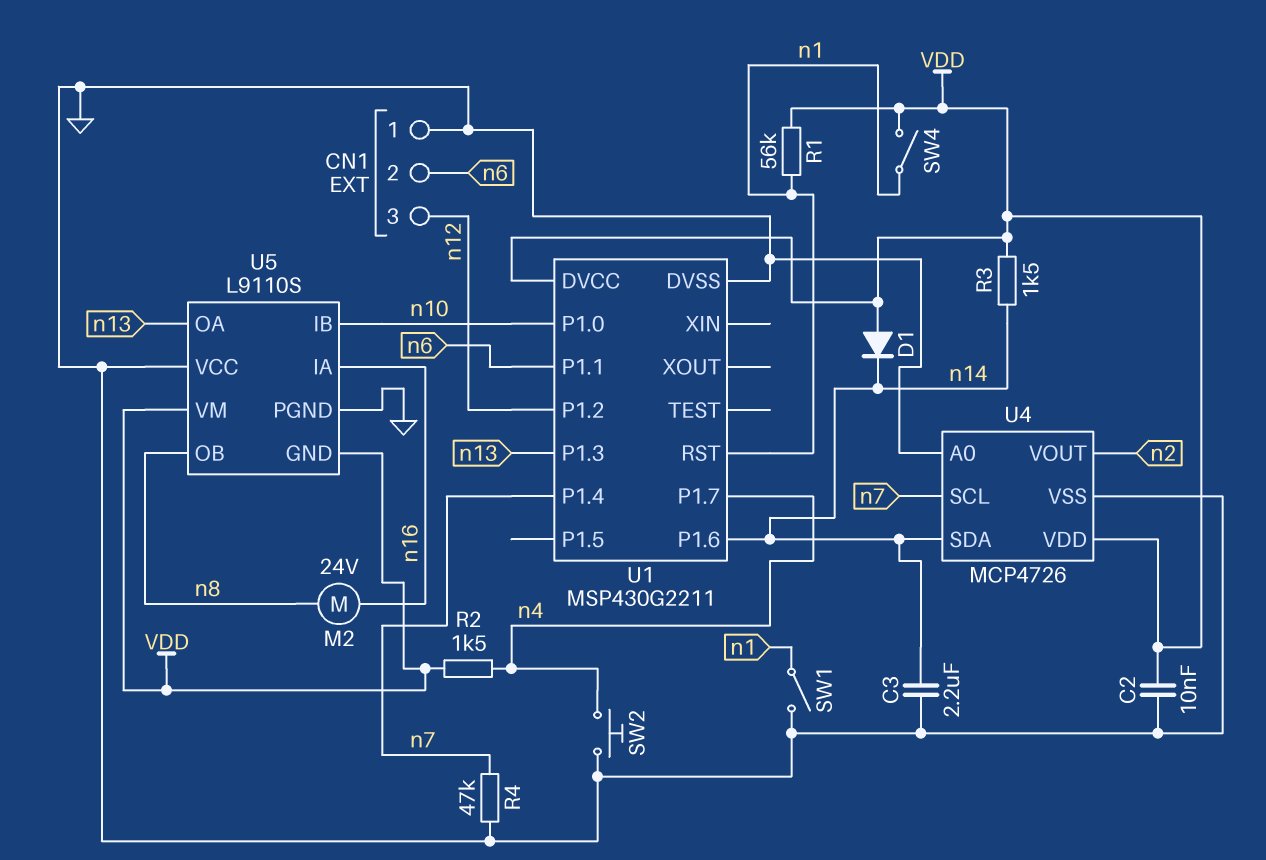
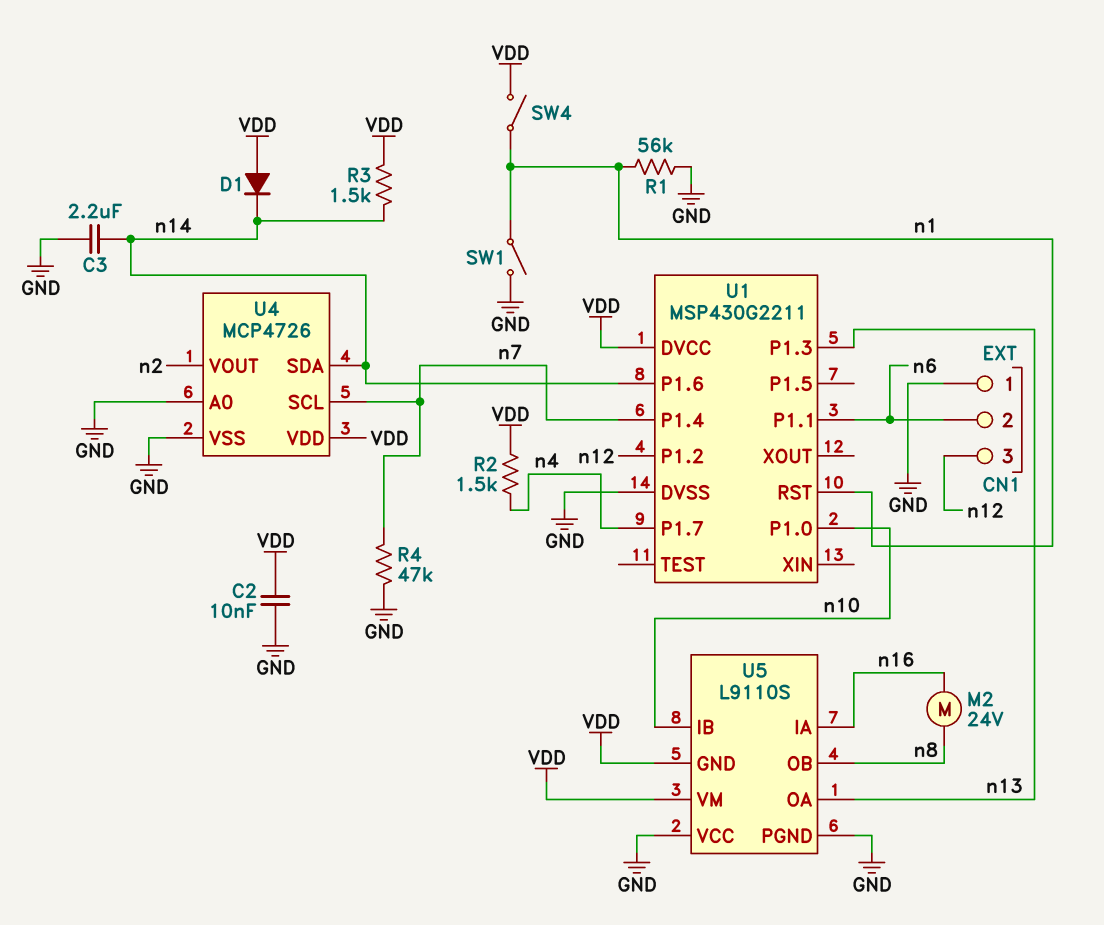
R1: 56k (VDD, n1) -> 56k (GND, n1)
SW2: button (GND, n4) -> none

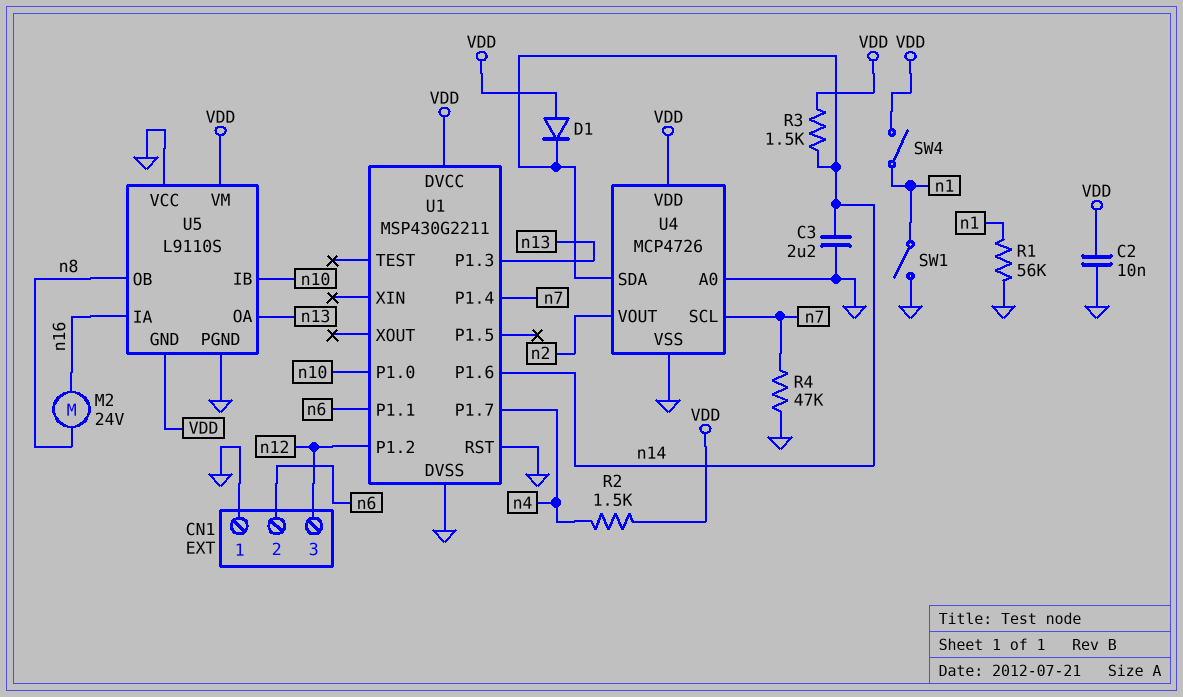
U1 pin RST: n1 -> GND

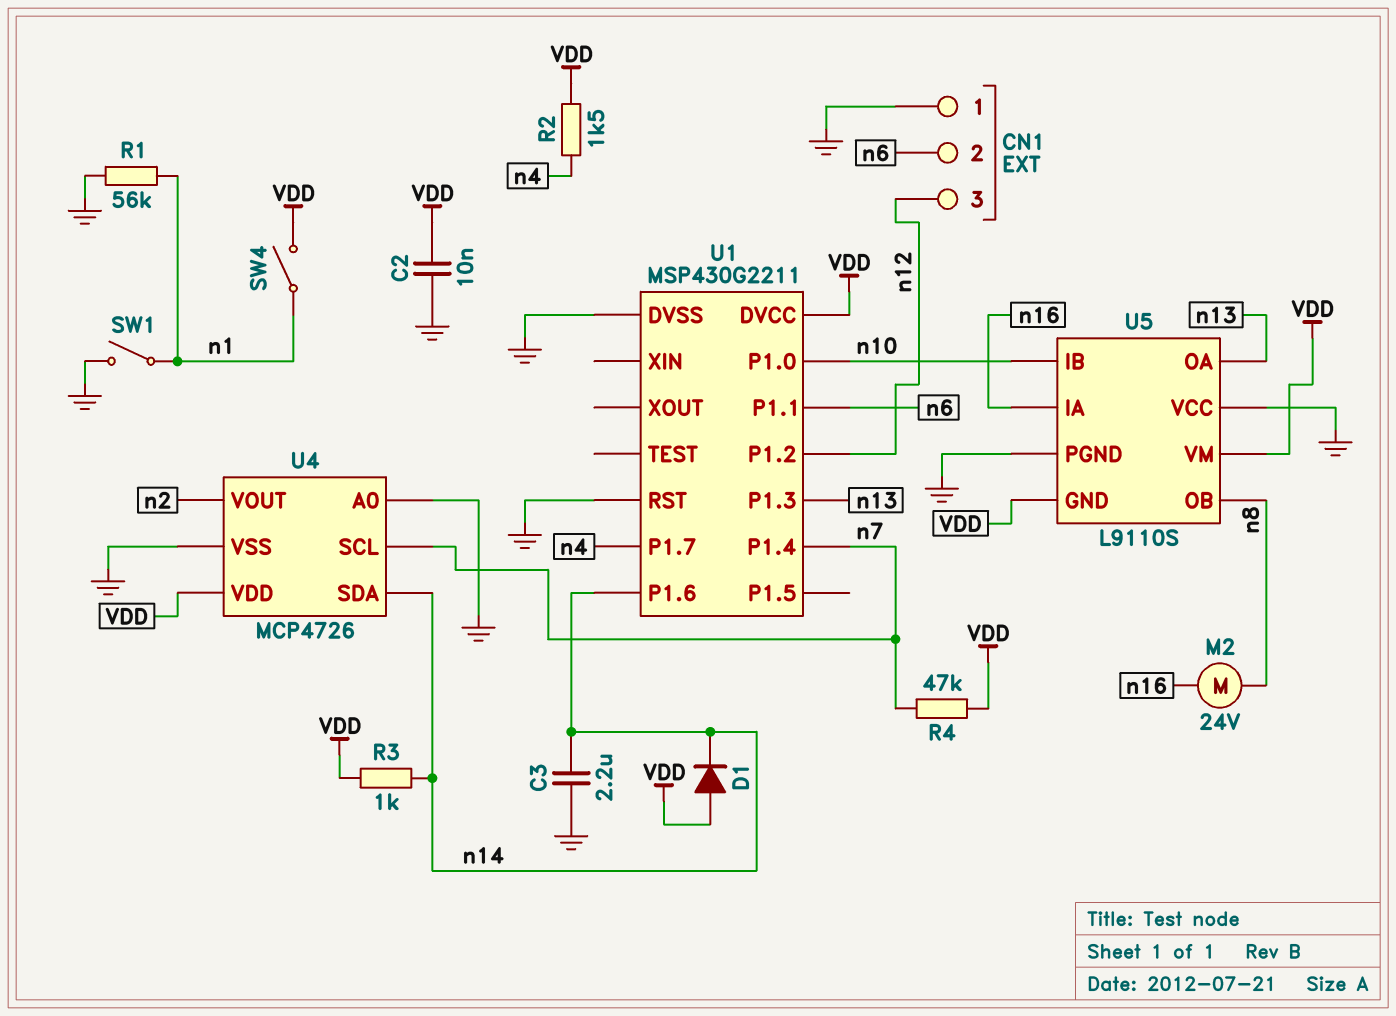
R3: 1.5k (VDD, n14) -> 1k (VDD, n14)
R4: 47k (GND, n7) -> 47k (VDD, n7)

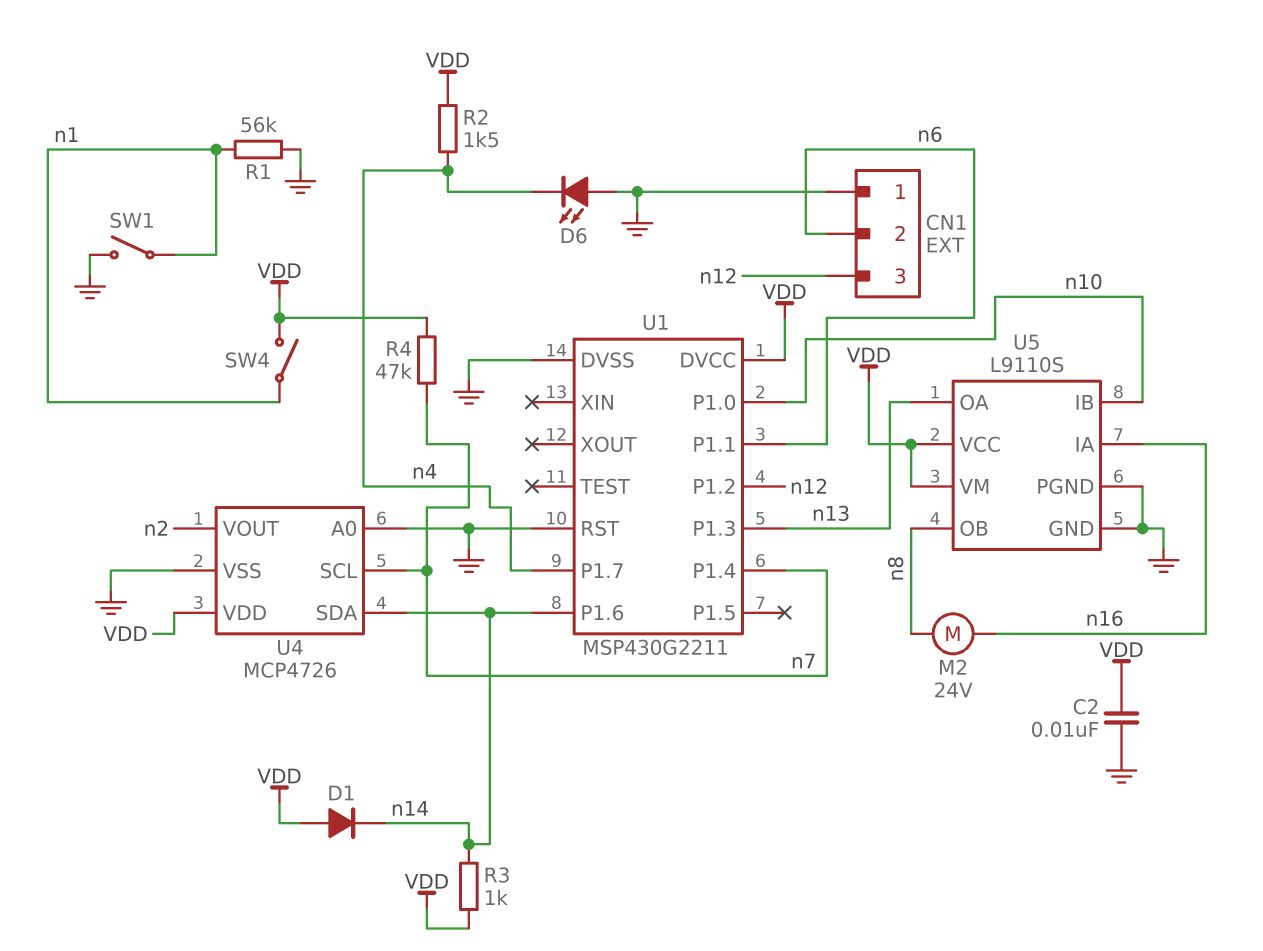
C3: 2.2uF (GND, n14) -> none
D6: none -> LED (A GND, K n4)
U5 pin GND: VDD -> GND
U5 pin VCC: GND -> VDD

